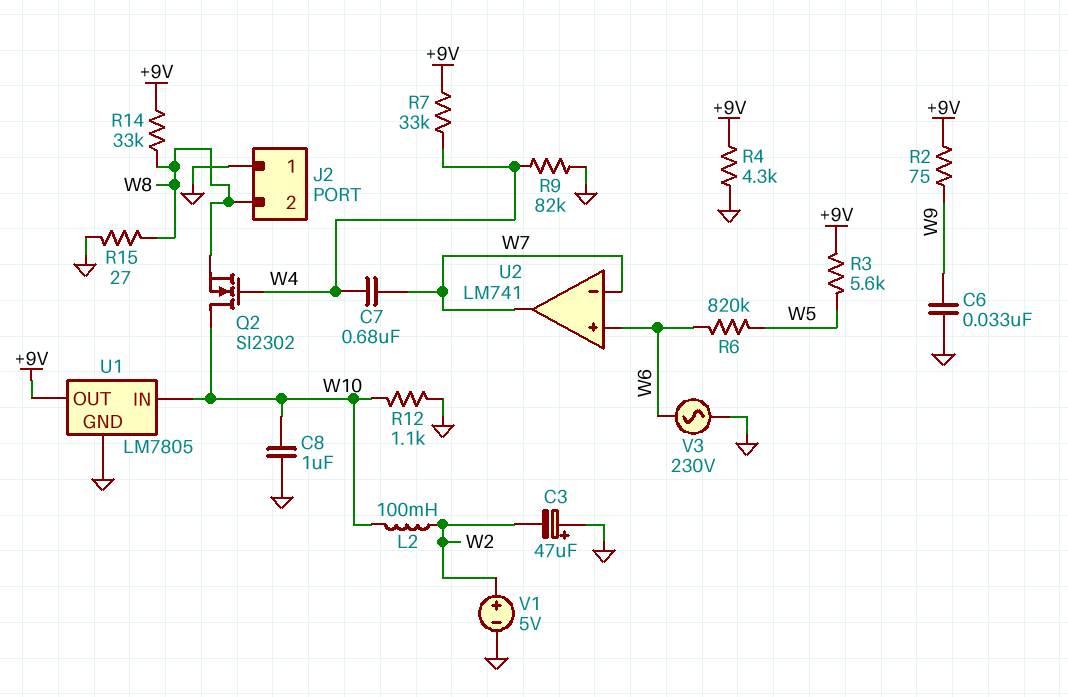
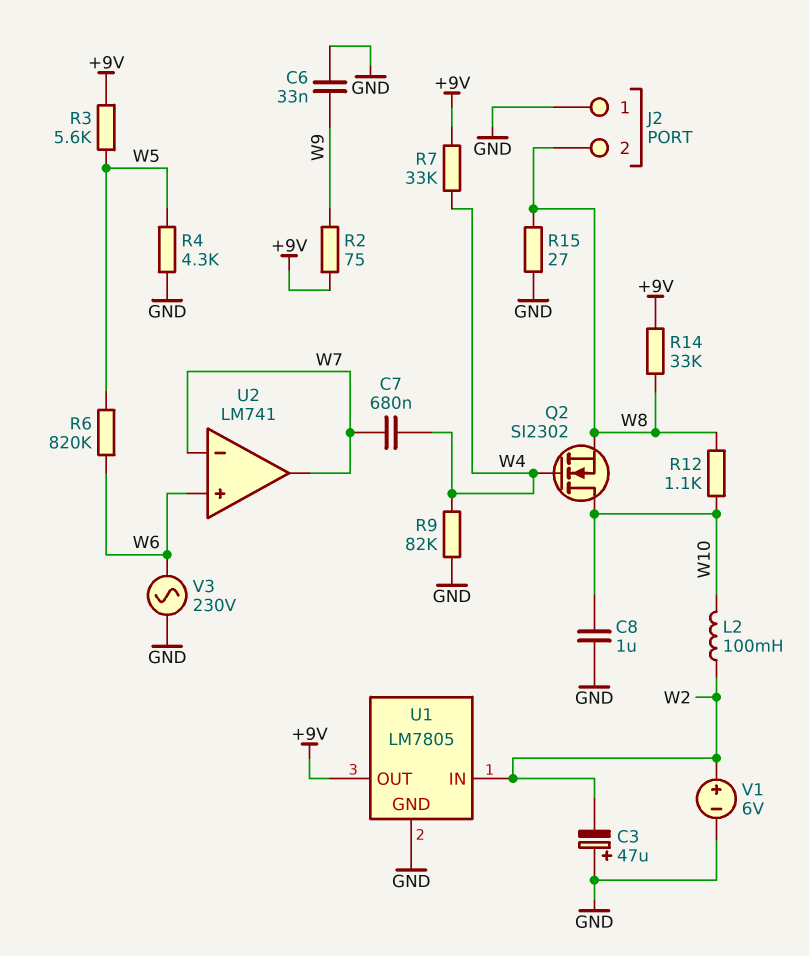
R4: 4.3k (+9V, GND) -> 4.3k (GND, W5)
R12: 1.1k (GND, W10) -> 1.1k (W8, W10)
U1 pin IN: W10 -> W2
V1: 5V (plus W2, minus GND) -> 6V (plus W2, minus GND)

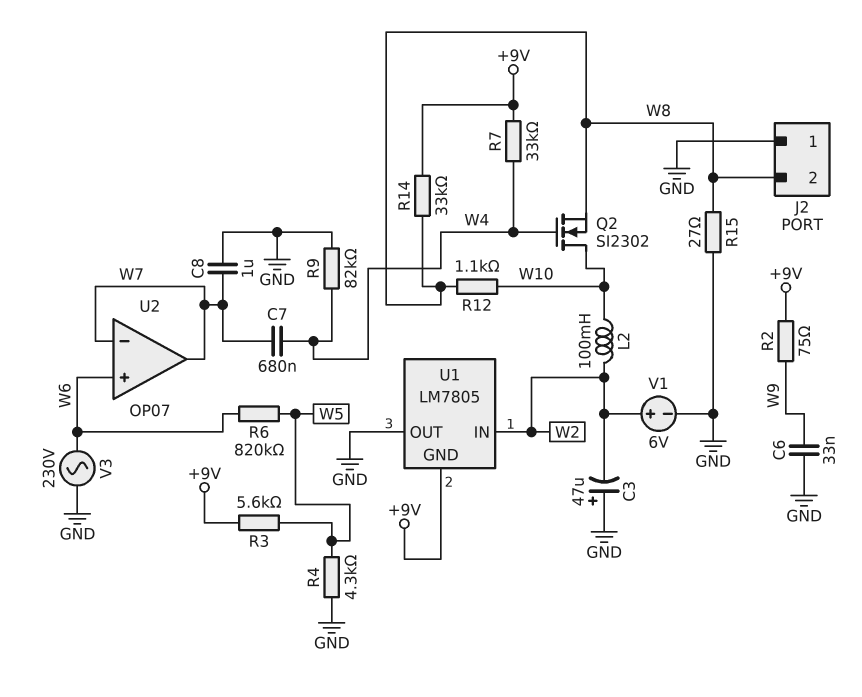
C8: 1uF (GND, W10) -> 1uF (GND, W7)
U1 pin GND: GND -> +9V
U1 pin OUT: +9V -> GND
U2: LM741 -> OP07

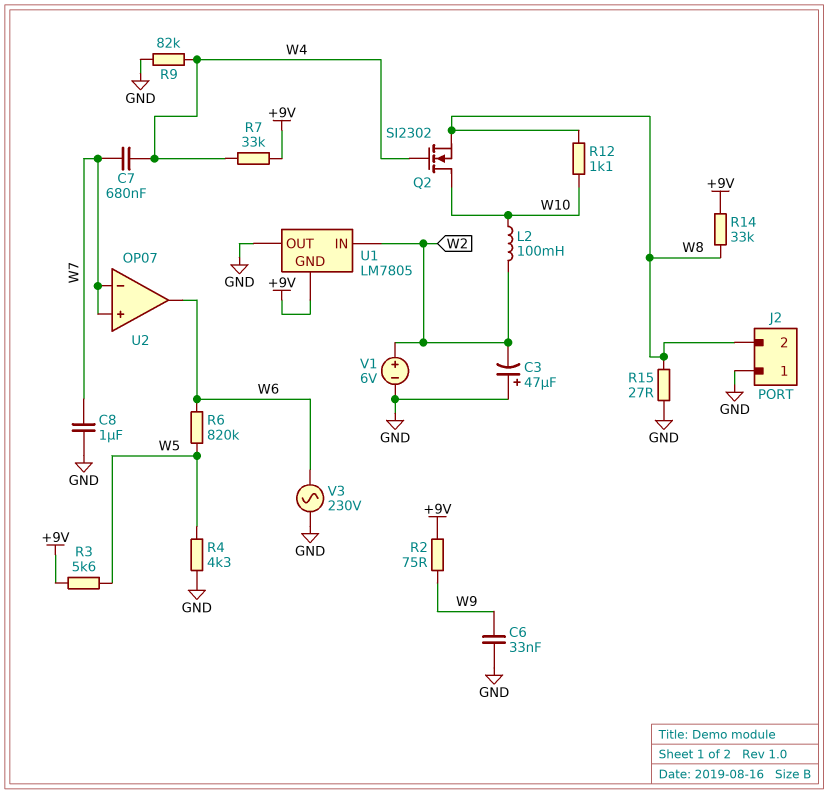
U2 pin in+: W6 -> W7
U2 pin out: W7 -> W6

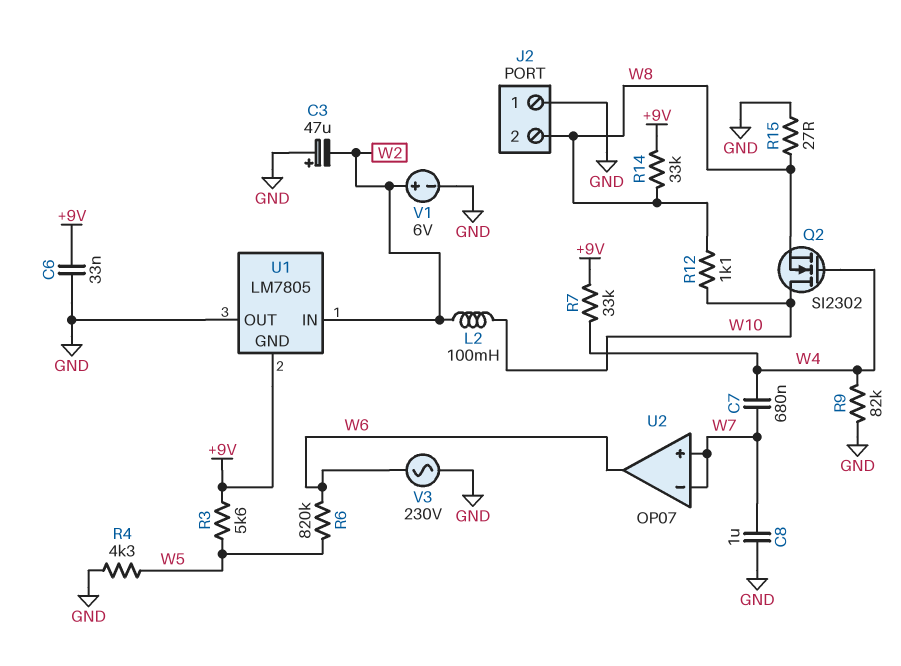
C6: 33nF (GND, W9) -> 33nF (+9V, GND)
R2: 75 (+9V, W9) -> none

